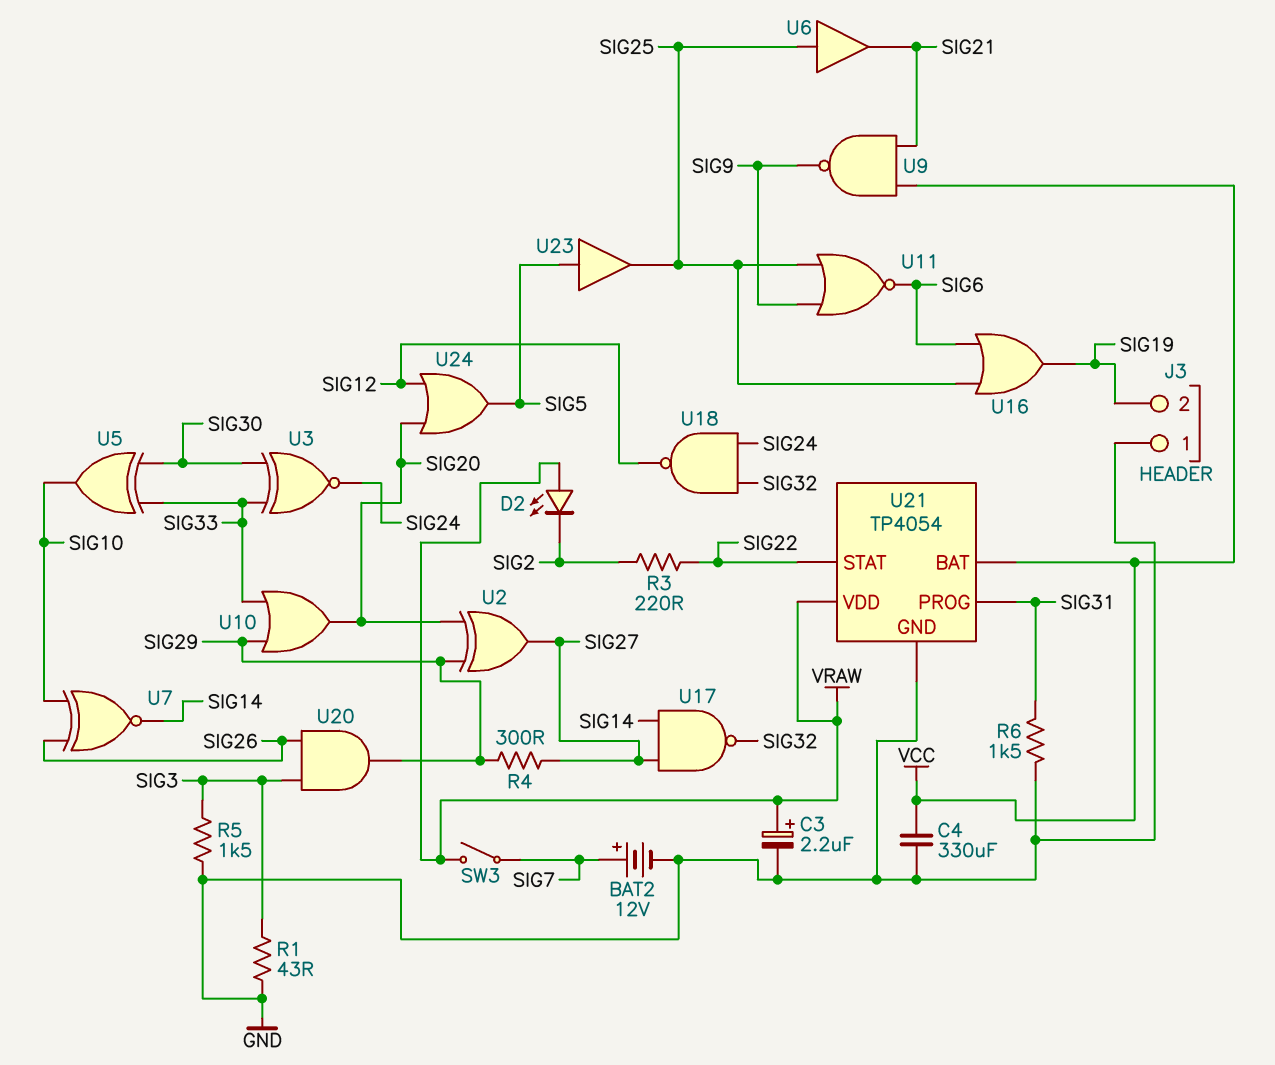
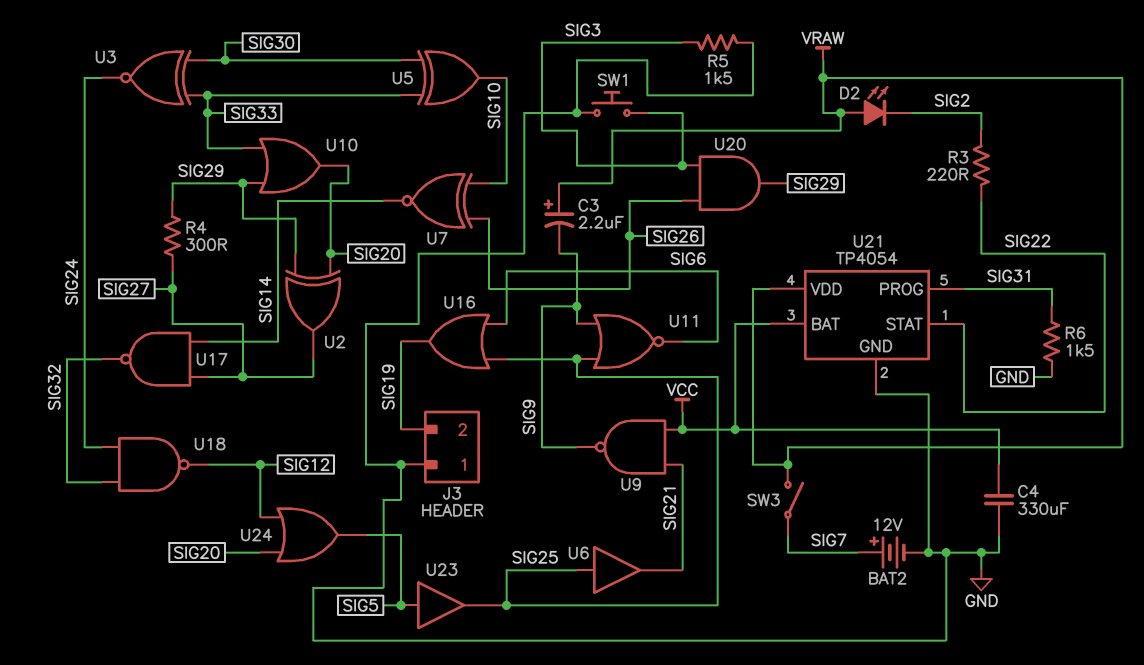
C3: 2.2uF (plus VRAW, minus GND) -> 2.2uF (plus VRAW, minus SIG9)
R1: 43 (GND, SIG3) -> none
SW1: none -> button (GND, SIG3)

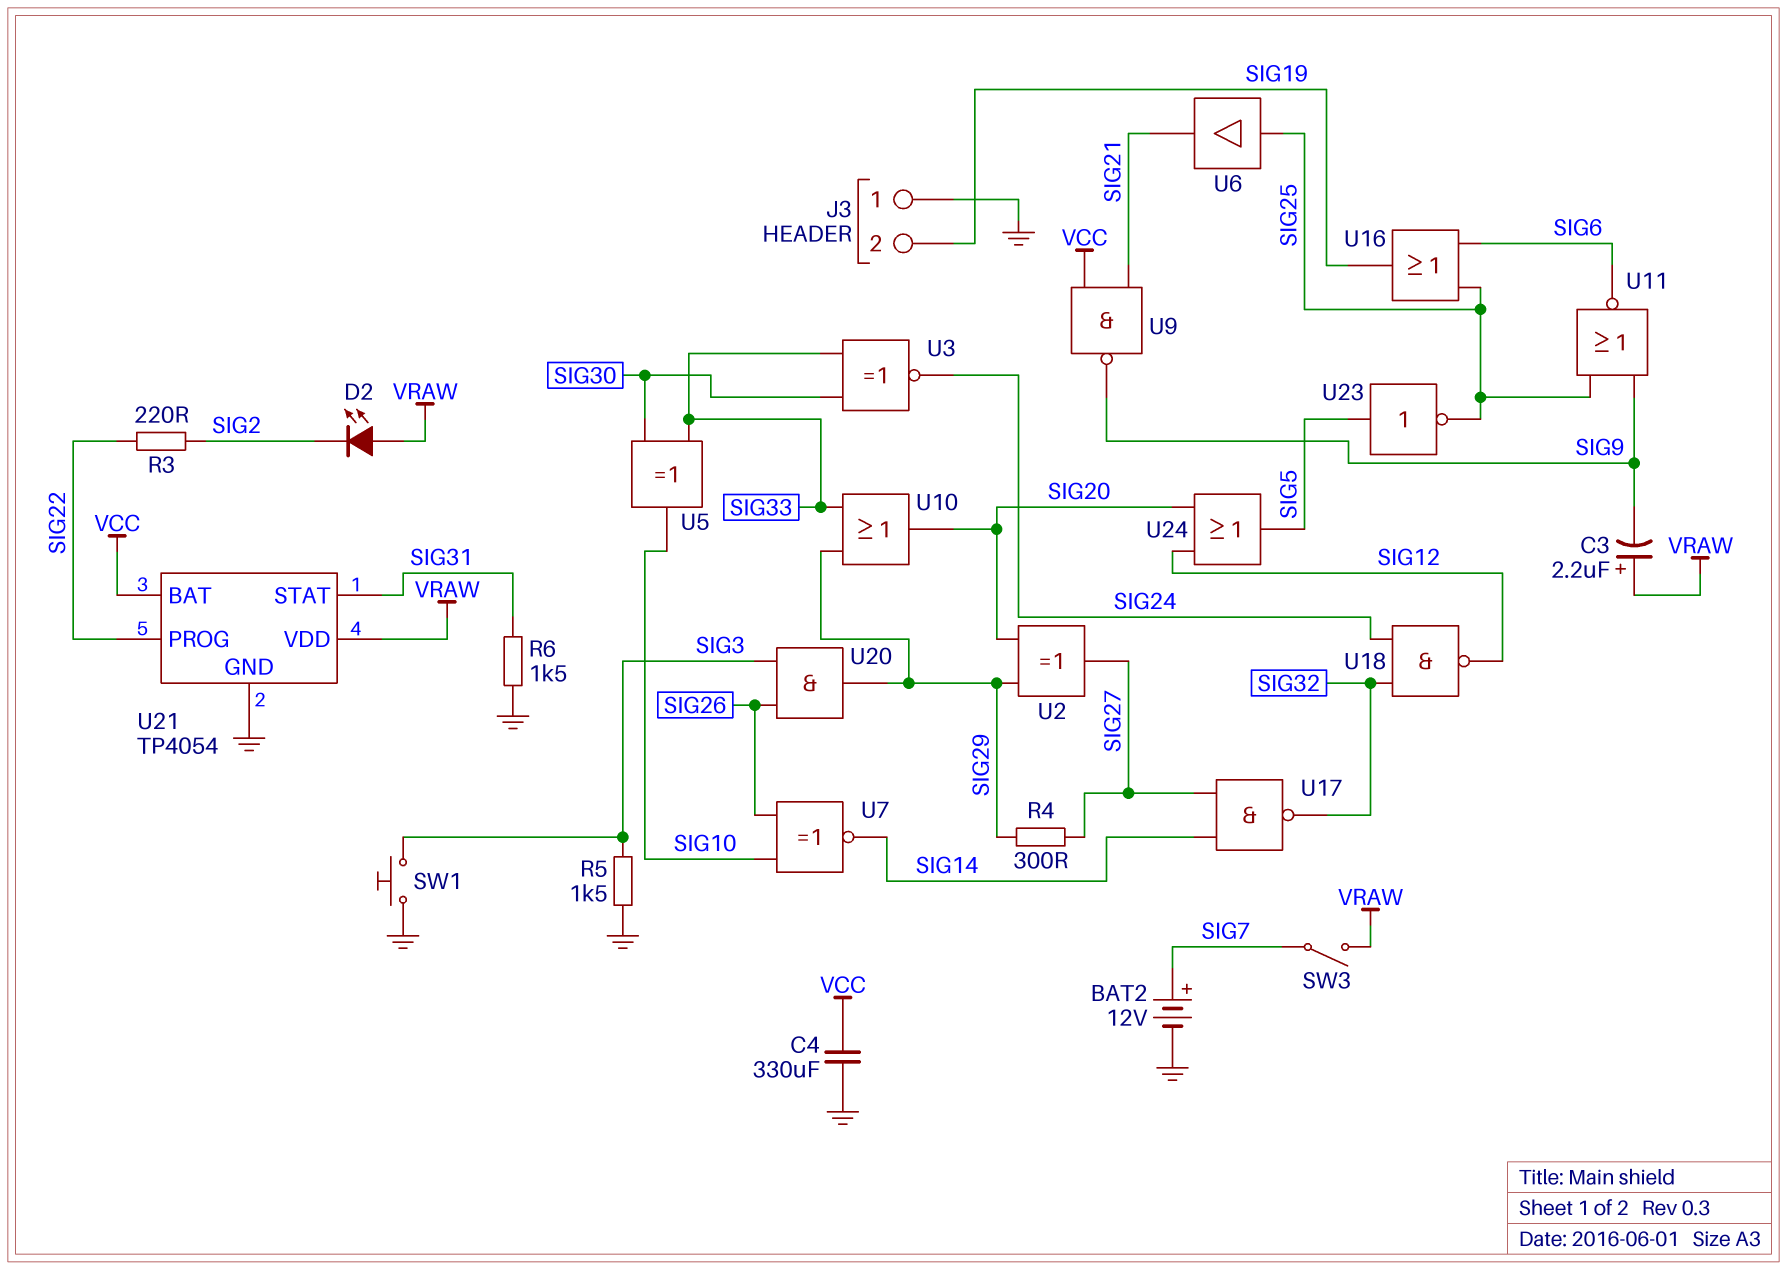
U21 pin PROG: SIG31 -> SIG22
U21 pin STAT: SIG22 -> SIG31
U23: buffer (in SIG5, out SIG25) -> NOT (in SIG5, out SIG25)

